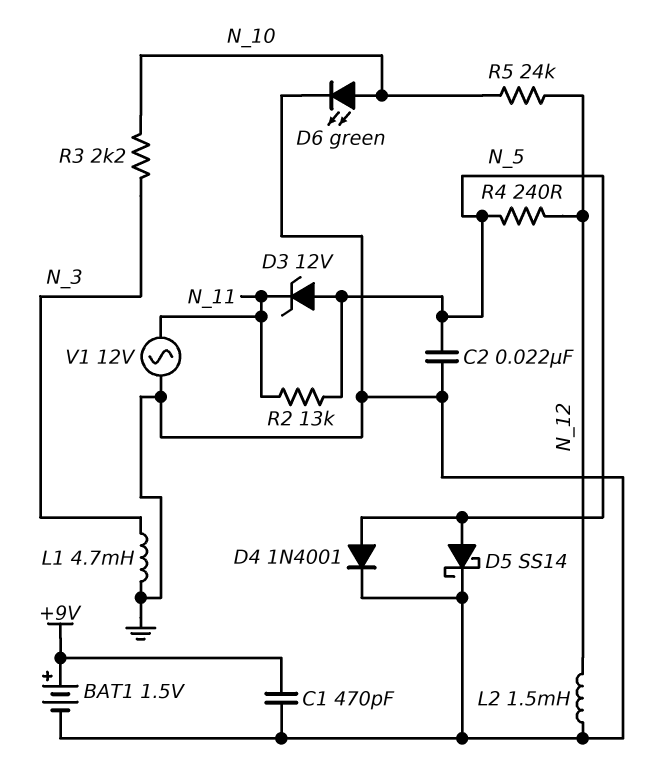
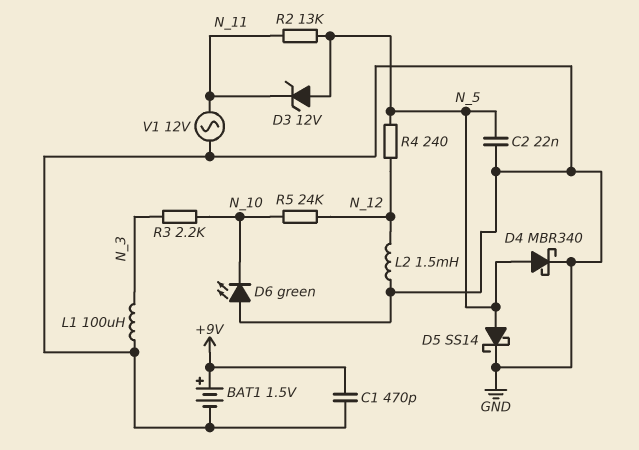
D4: diode 1N4001 (A N_5, K GND) -> schottky MBR340 (A N_5, K GND)
D6: LED green (A N_10, K GND) -> LED green (A GND, K N_10)
L1: 4.7mH (GND, N_3) -> 100uH (GND, N_3)

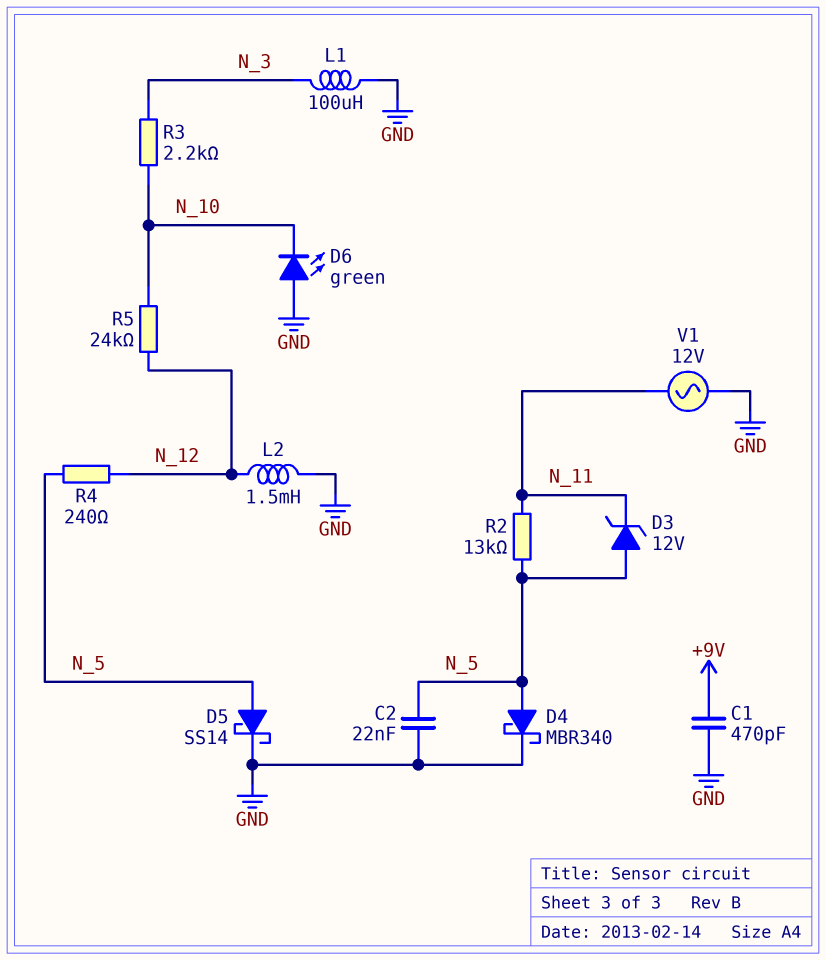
BAT1: 1.5V (plus +9V, minus GND) -> none

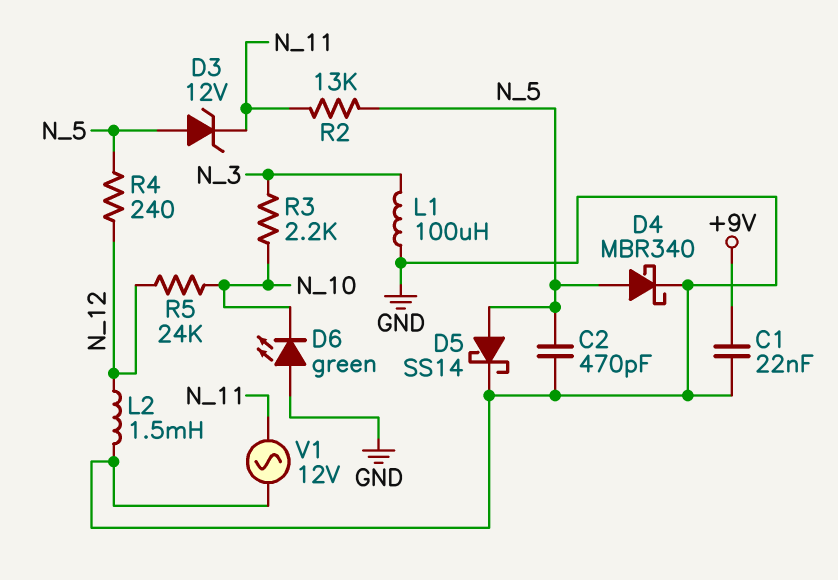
C1: 470pF (+9V, GND) -> 22nF (+9V, GND)
C2: 22nF (GND, N_5) -> 470pF (GND, N_5)

